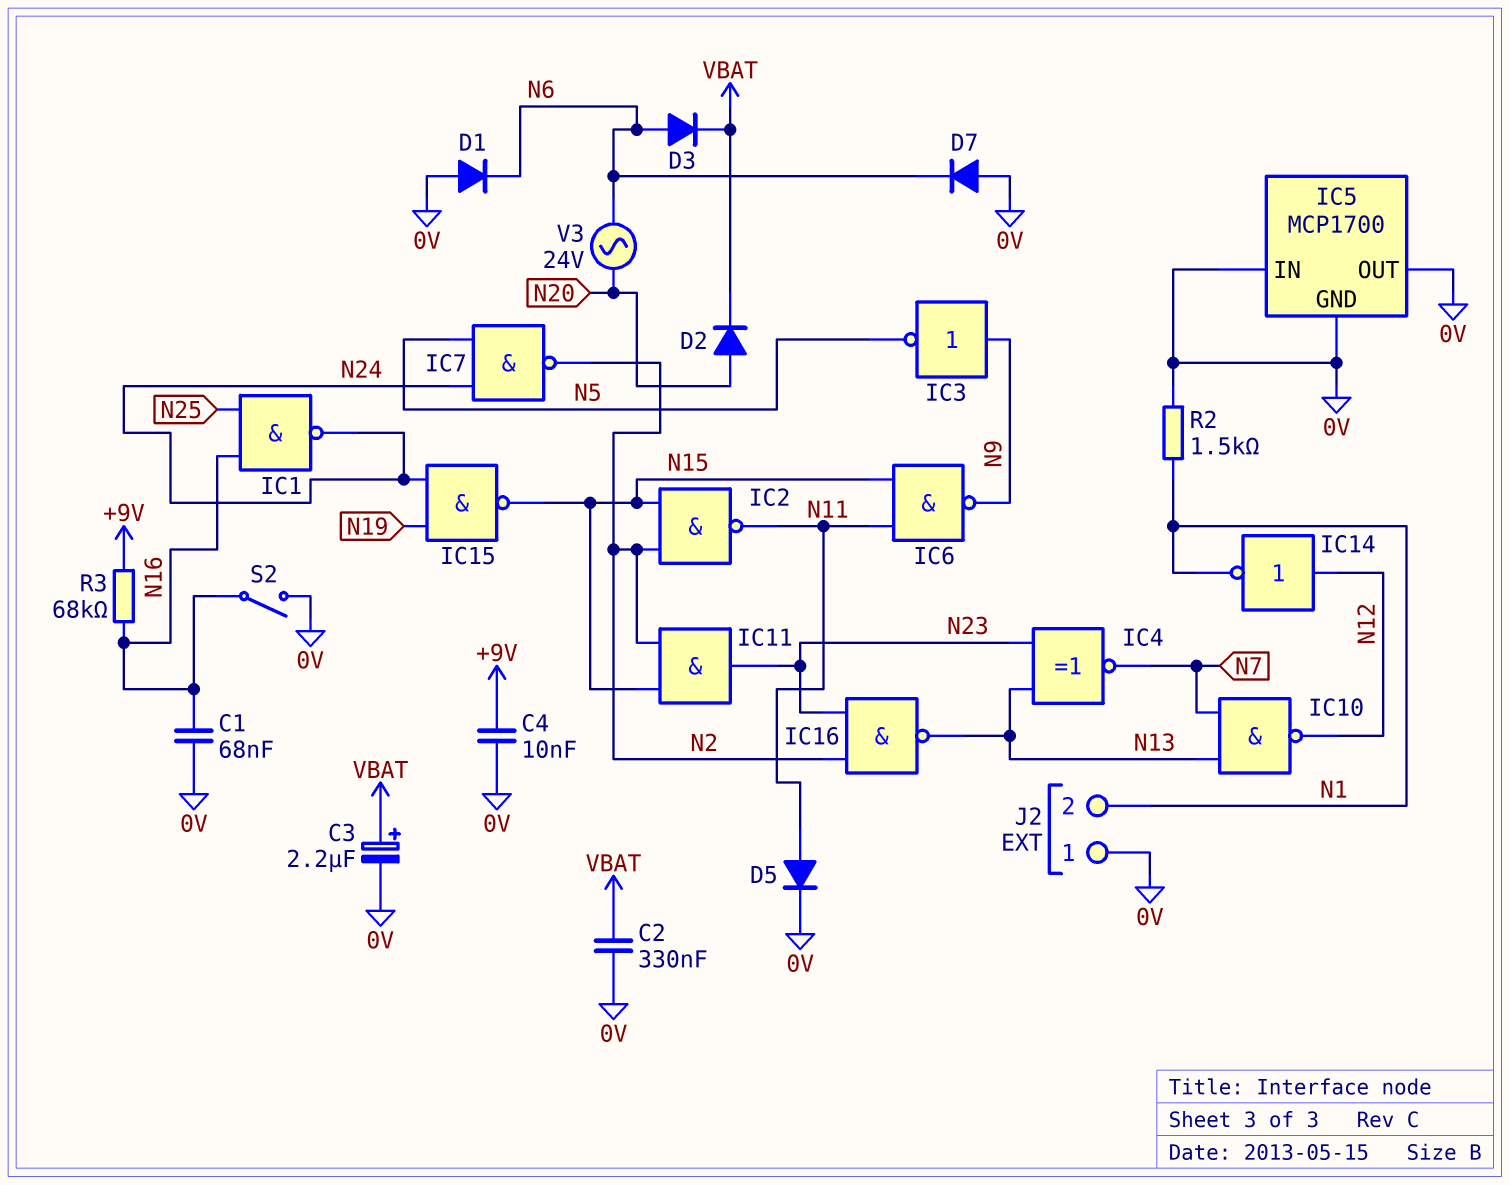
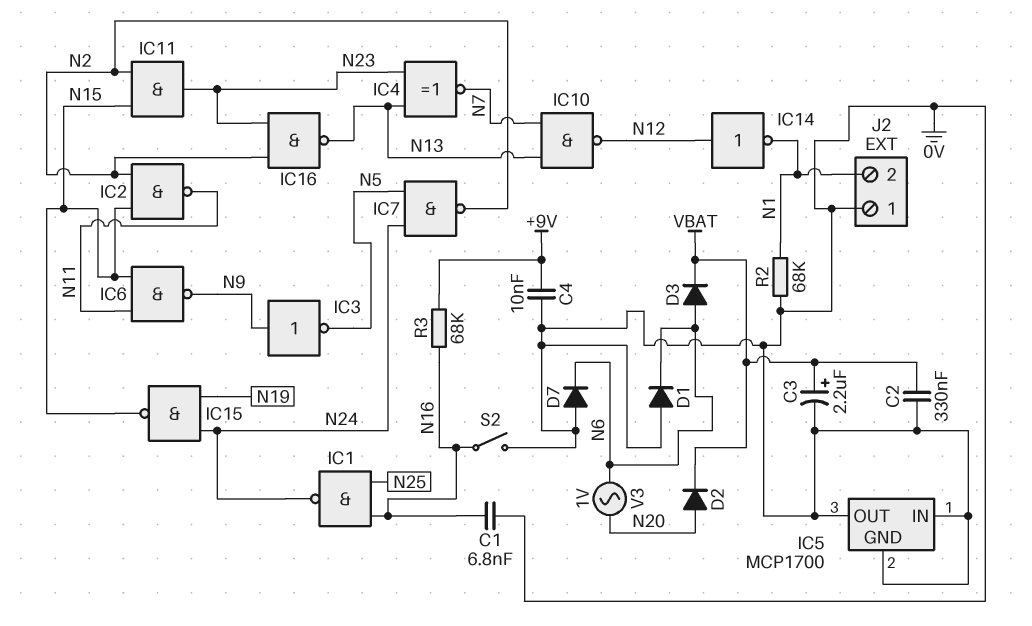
C1: 68nF (0V, N16) -> 6.8nF (0V, N16)
D5: diode (A N11, K 0V) -> none
R2: 1.5k (0V, N1) -> 68k (0V, N1)
V3: AC 24V (N6, N20) -> AC 1V (N6, N20)

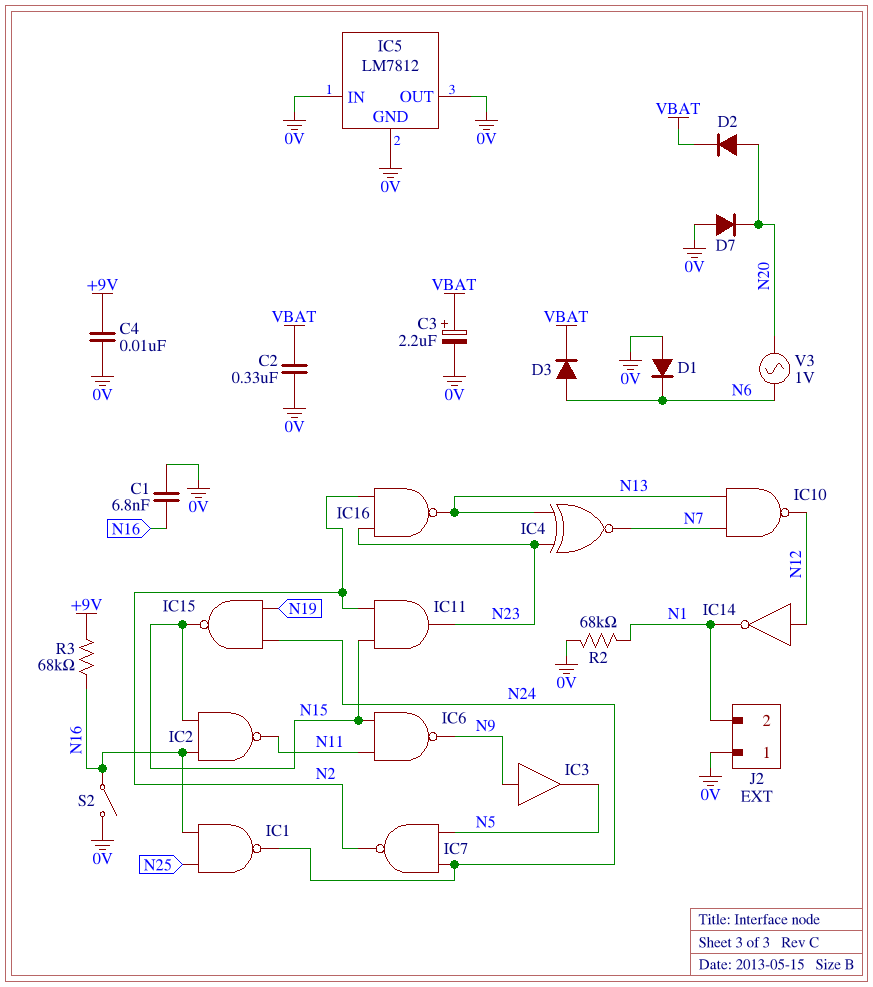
D7: diode (A 0V, K N6) -> diode (A 0V, K N20)
IC2: NAND (in N2, in N15, out N11) -> NAND (in N15, in N16, out N11)
IC3: NOT (in N9, out N5) -> buffer (in N9, out N5)
IC5: MCP1700 -> LM7812

